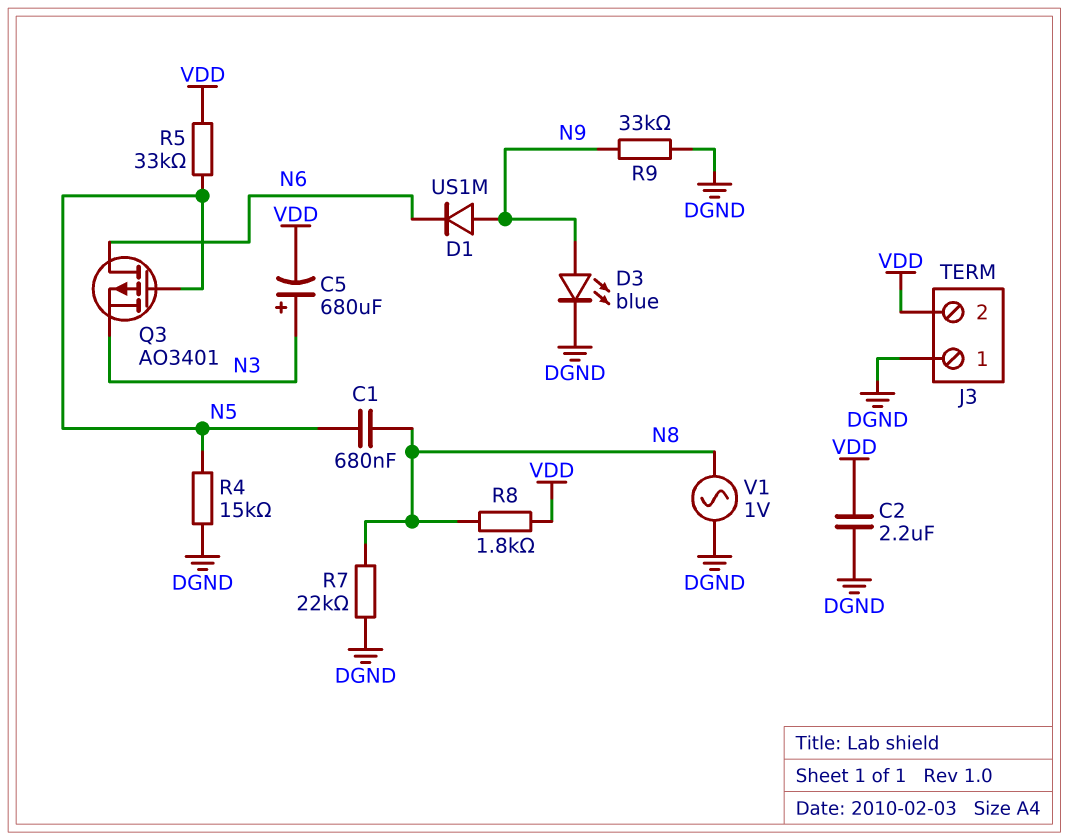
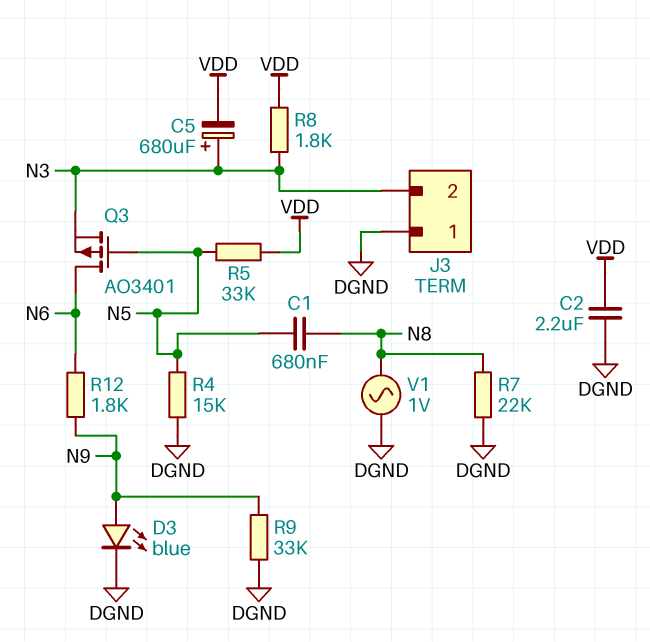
D1: diode US1M (A N9, K N6) -> none
J3 pin 2: VDD -> N3
R8: 1.8k (N8, VDD) -> 1.8k (N3, VDD)
R12: none -> 1.8k (N6, N9)

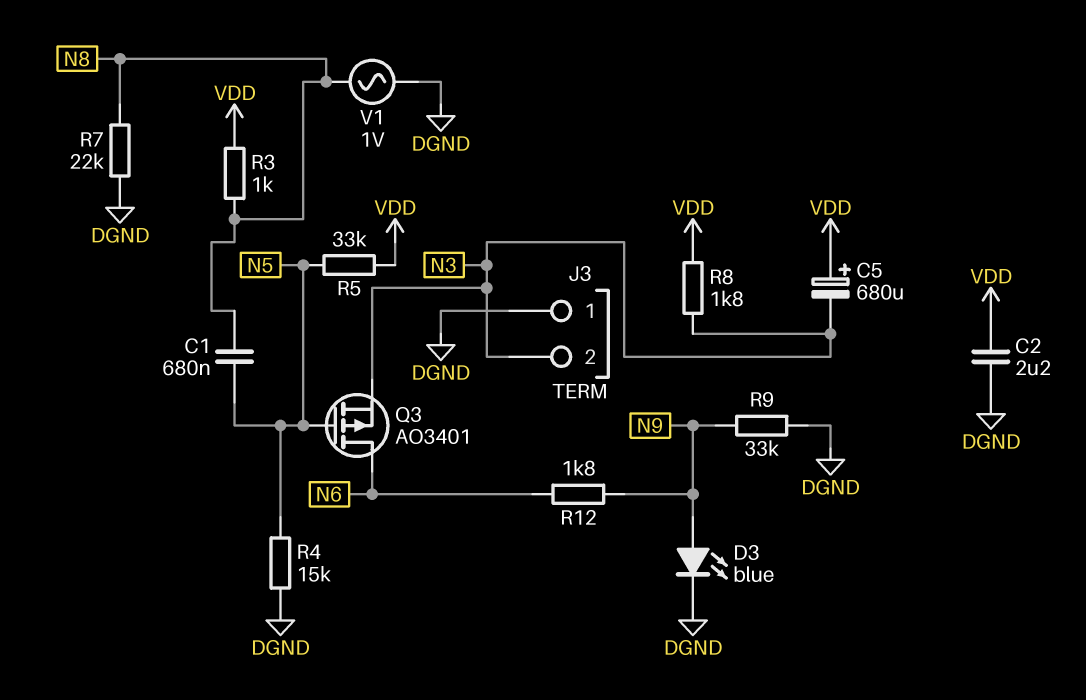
C5: 680uF (plus N3, minus VDD) -> 680uF (plus VDD, minus N3)
R3: none -> 1k (N8, VDD)

